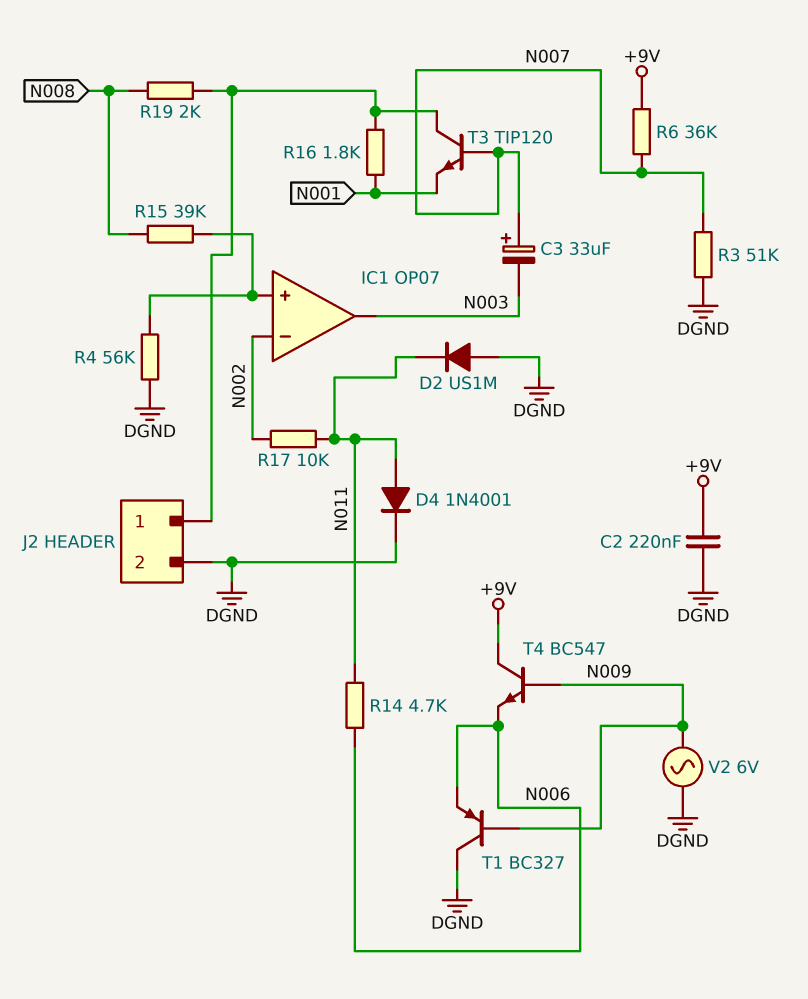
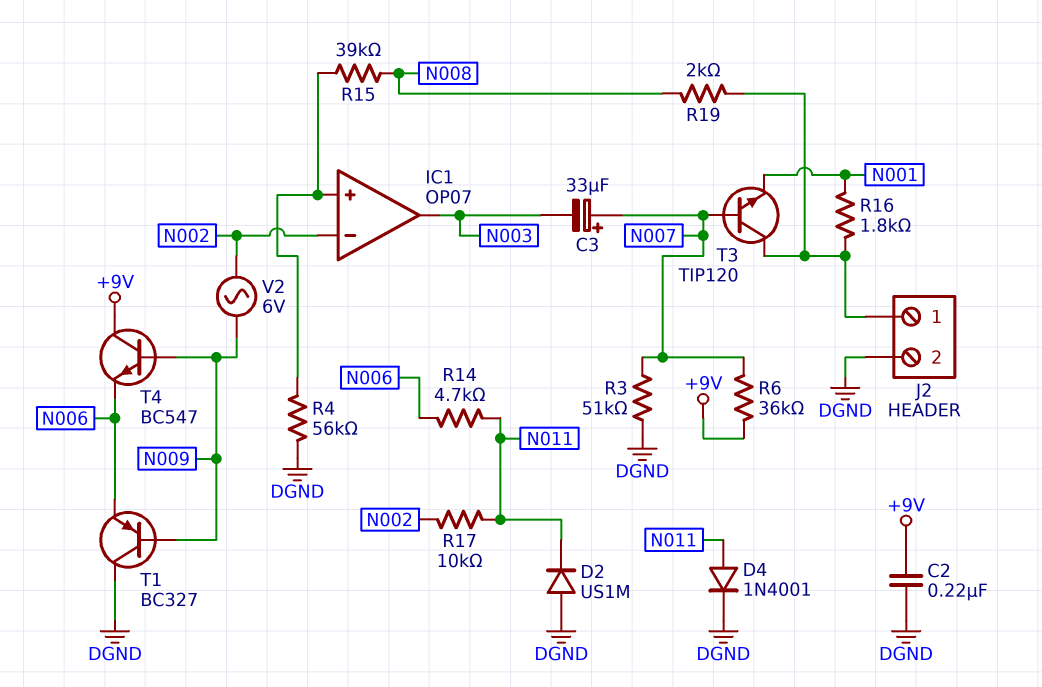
V2: AC 6V (DGND, N009) -> AC 6V (N002, N009)

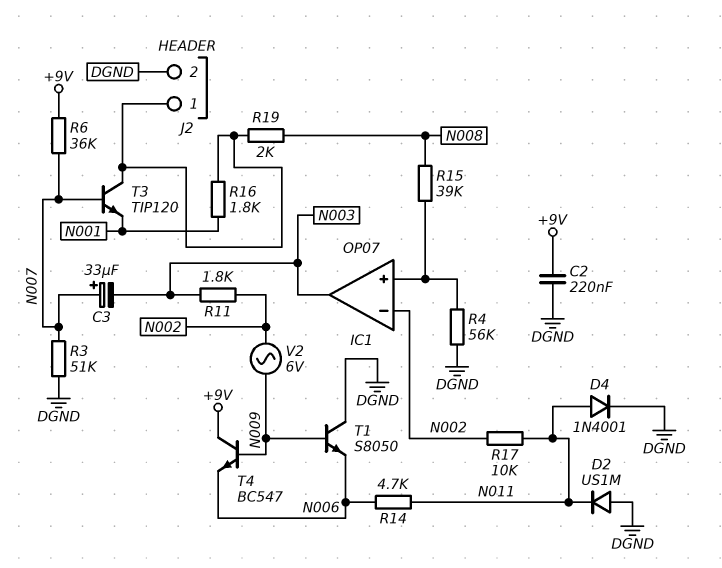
R11: none -> 1.8k (N002, N003)
T1: PNP BC327 (B N009, C DGND, E N006) -> NPN S8050 (B N009, C DGND, E N006)

